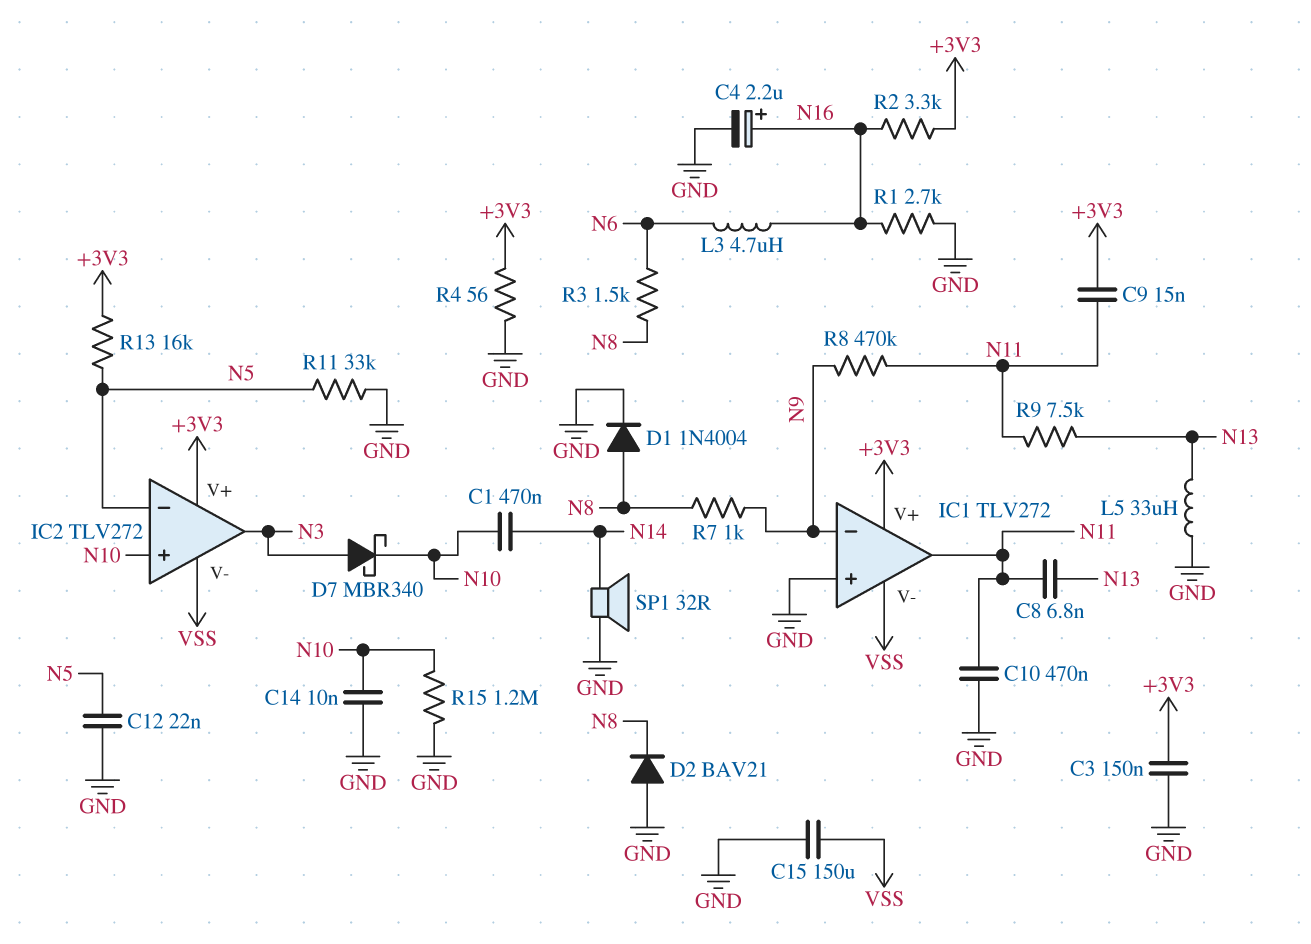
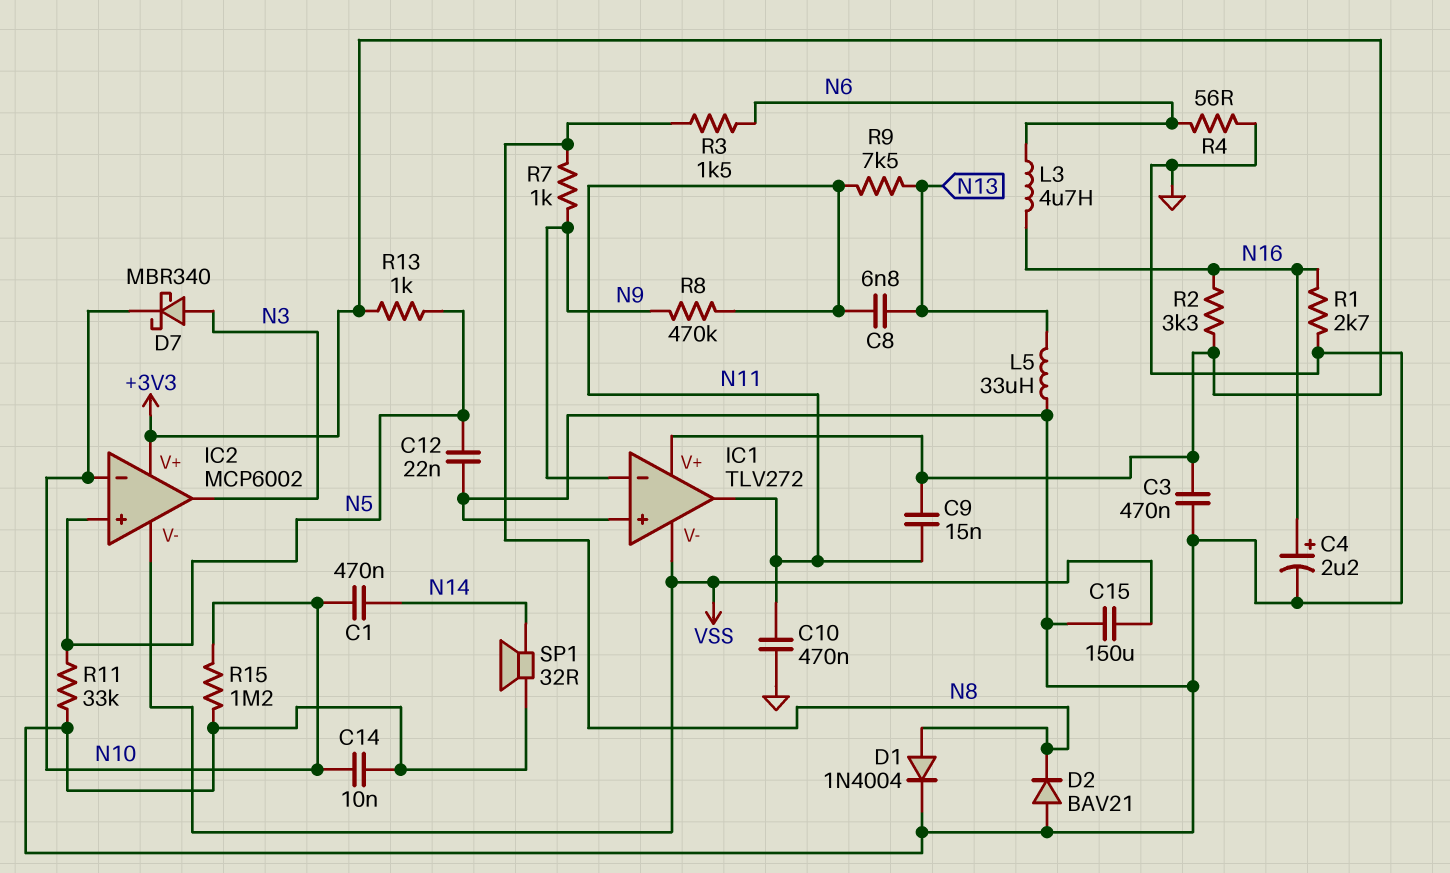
C3: 150nF (+3V3, GND) -> 470nF (+3V3, GND)
IC2: TLV272 -> MCP6002
IC2 pin in+: N10 -> N5
IC2 pin in-: N5 -> N10
R4: 56 (+3V3, GND) -> 56 (GND, N6)
R13: 16k (+3V3, N5) -> 1k (+3V3, N5)

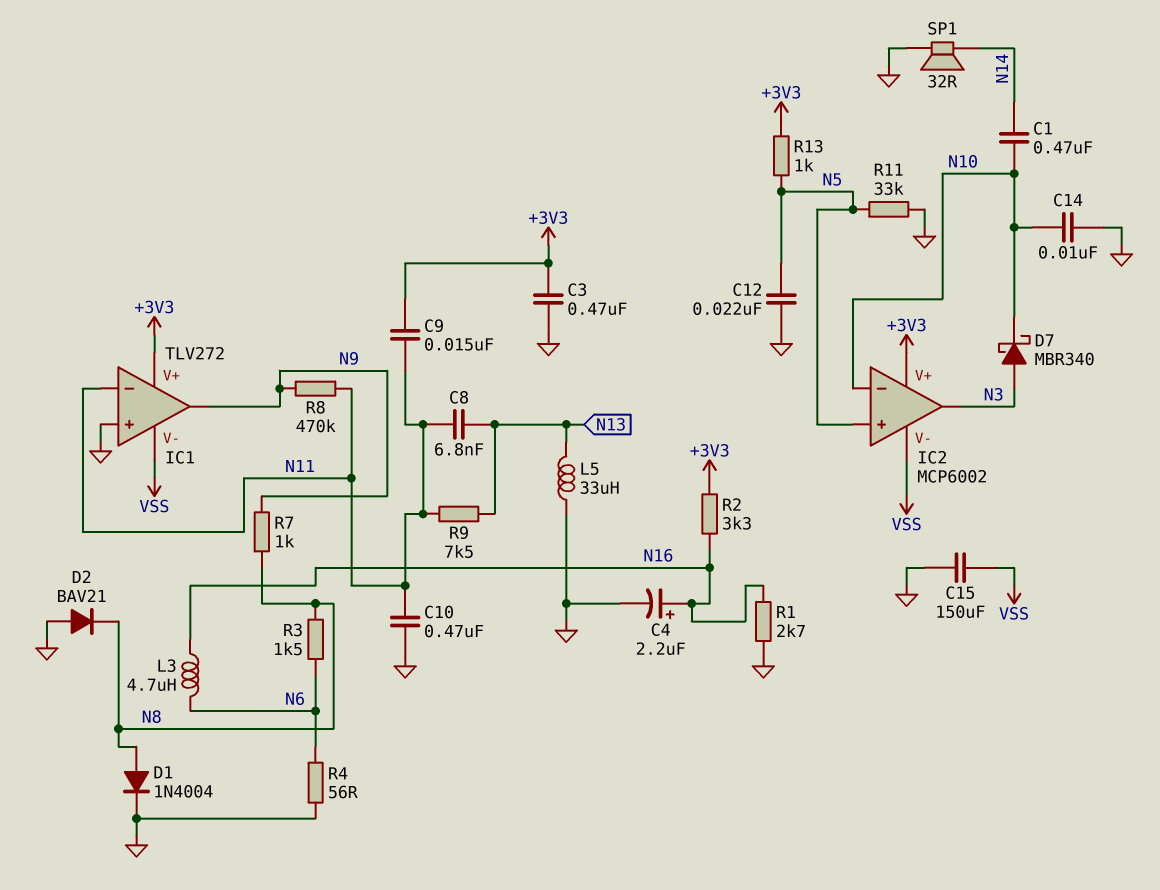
IC1 pin in-: N9 -> N11
IC1 pin out: N11 -> N9
R15: 1.2M (GND, N10) -> none

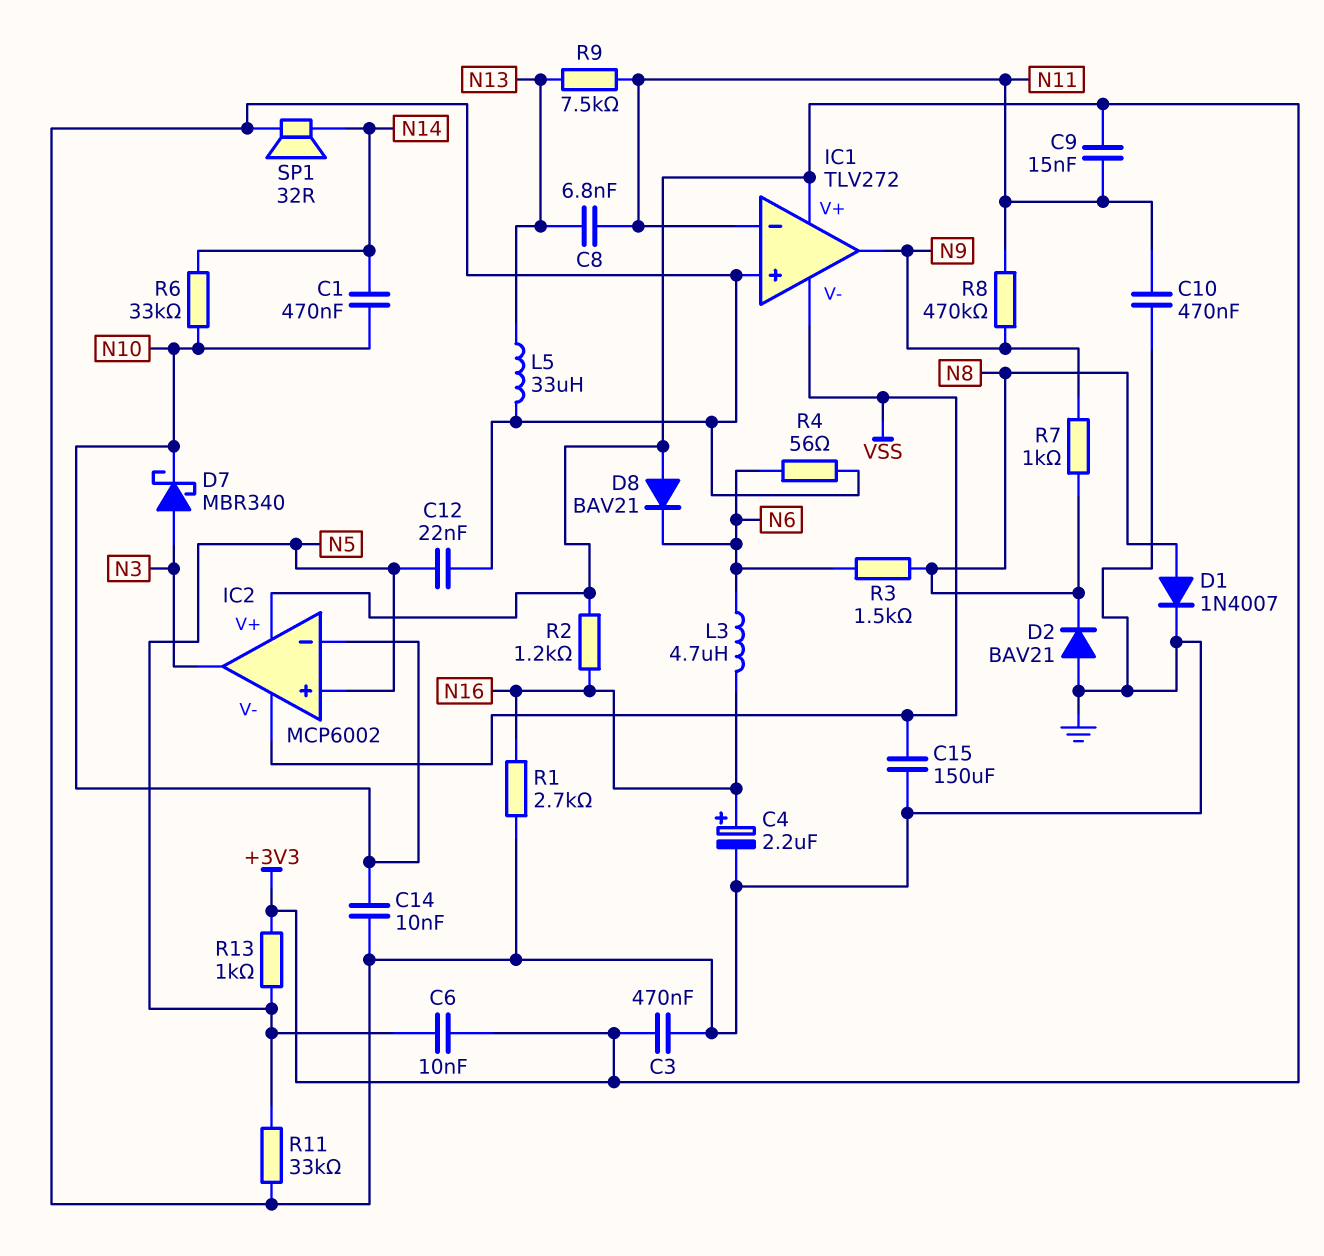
C6: none -> 10nF (+3V3, N5)
D1: diode 1N4004 (A N8, K GND) -> diode 1N4007 (A N8, K GND)
D8: none -> diode BAV21 (A +3V3, K N6)
R2: 3.3k (+3V3, N16) -> 1.2k (+3V3, N16)
R6: none -> 33k (N10, N14)

